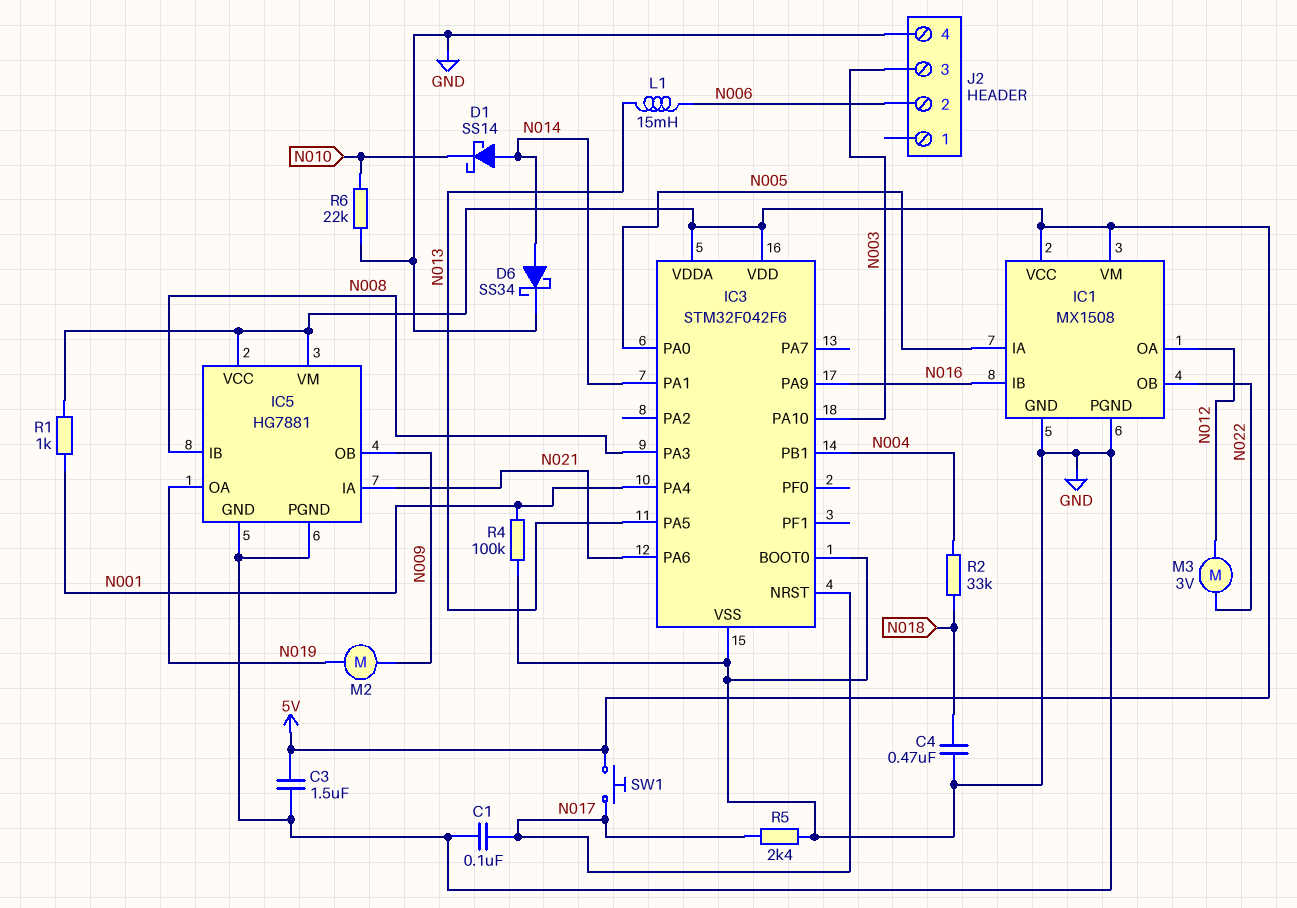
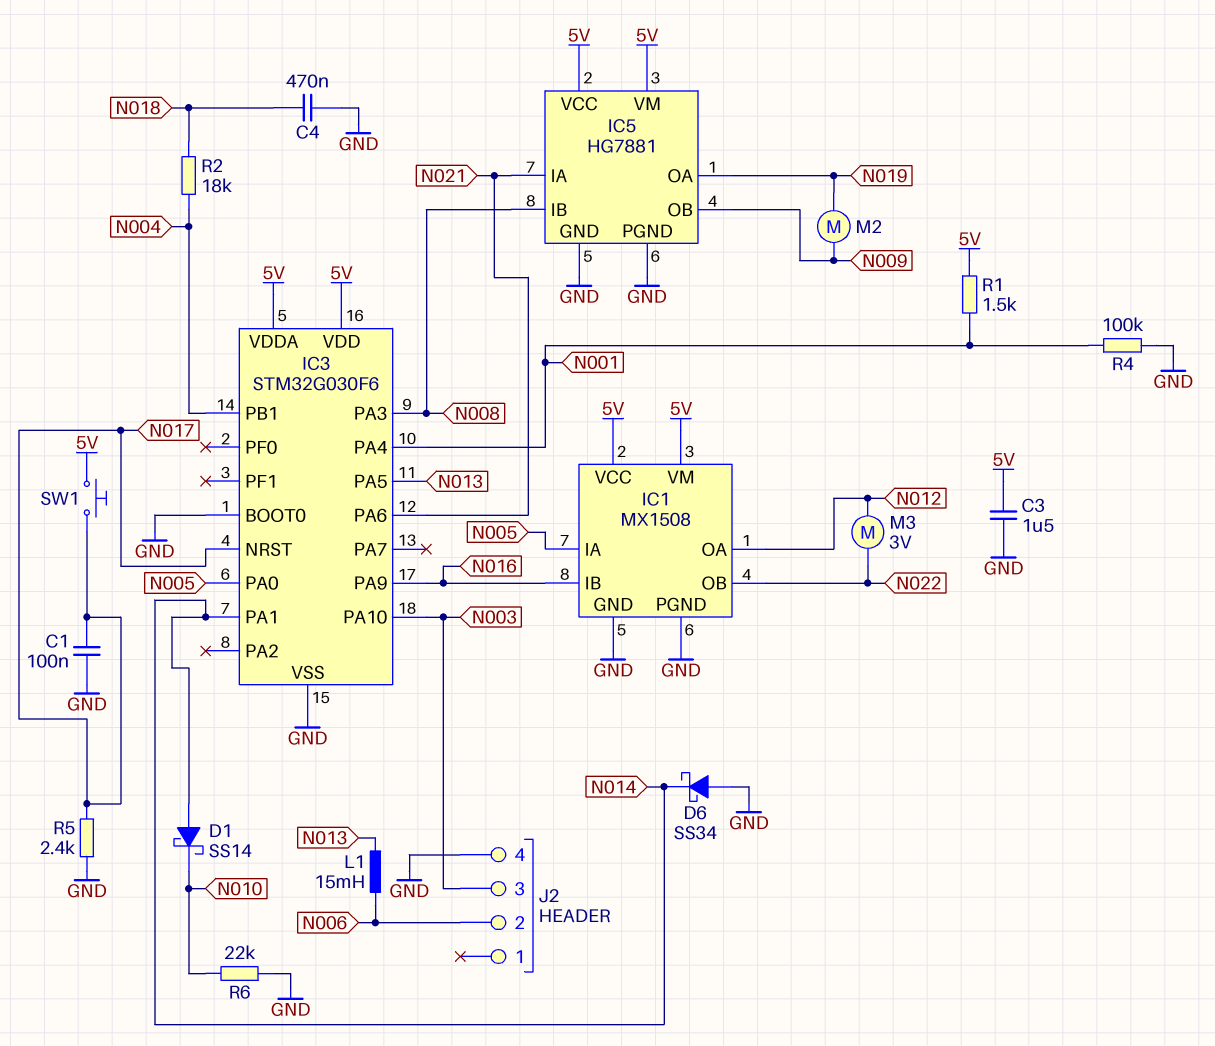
D6: schottky SS34 (A N014, K GND) -> schottky SS34 (A GND, K N014)
IC3: STM32F042F6 -> STM32G030F6
R1: 1k (5V, N001) -> 1.5k (5V, N001)
R2: 33k (N004, N018) -> 18k (N004, N018)

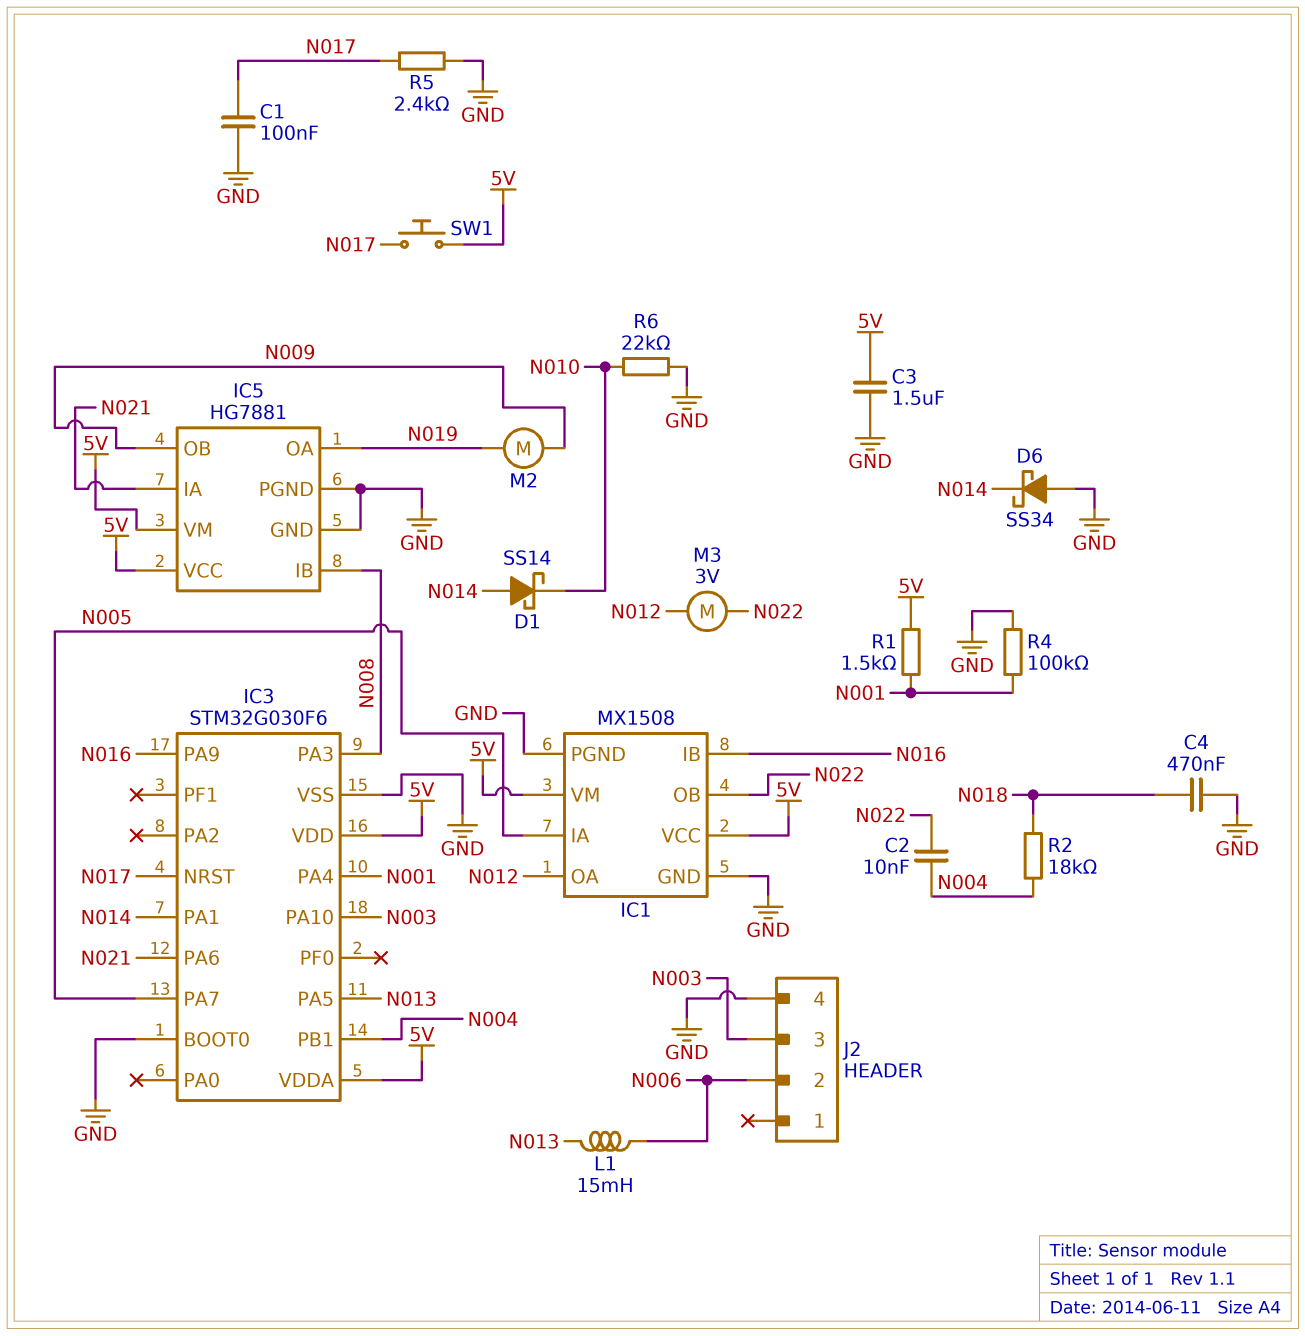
C2: none -> 10nF (N004, N022)
IC3 pin PA0: N005 -> none
IC3 pin PA7: none -> N005

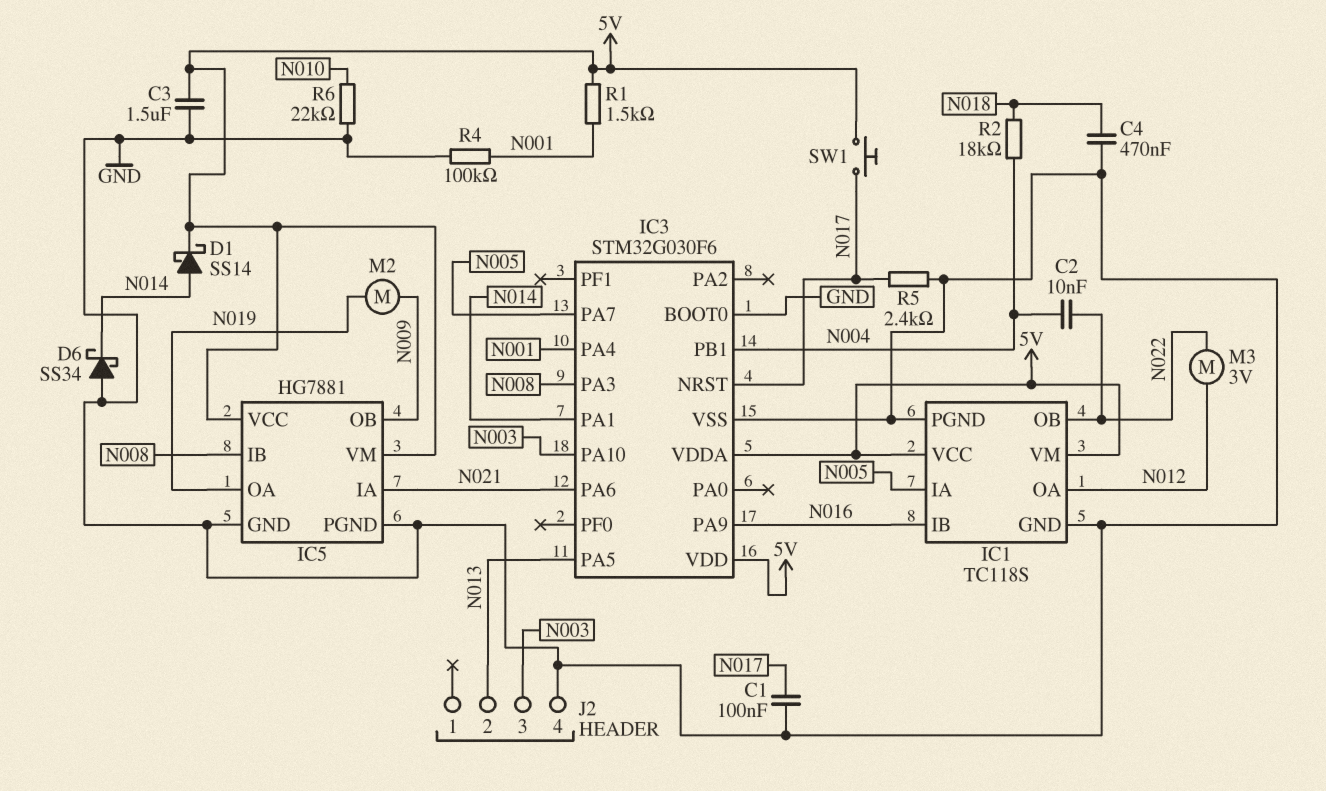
D1: schottky SS14 (A N014, K N010) -> schottky SS14 (A N014, K 5V)
IC1: MX1508 -> TC118S
J2 pin 2: N006 -> N013
L1: 15mH (N006, N013) -> none

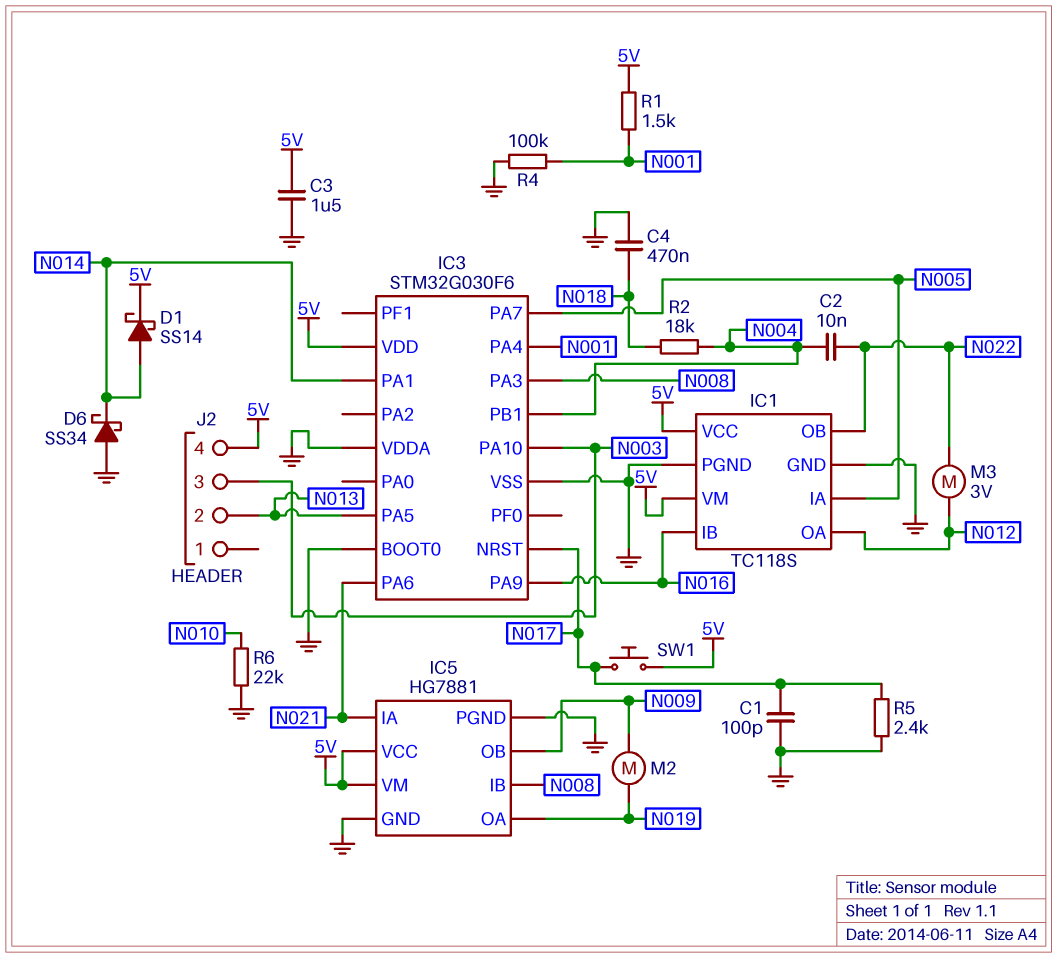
C1: 100nF (GND, N017) -> 100pF (GND, N017)
IC3 pin VDDA: 5V -> GND
J2 pin 4: GND -> 5V

